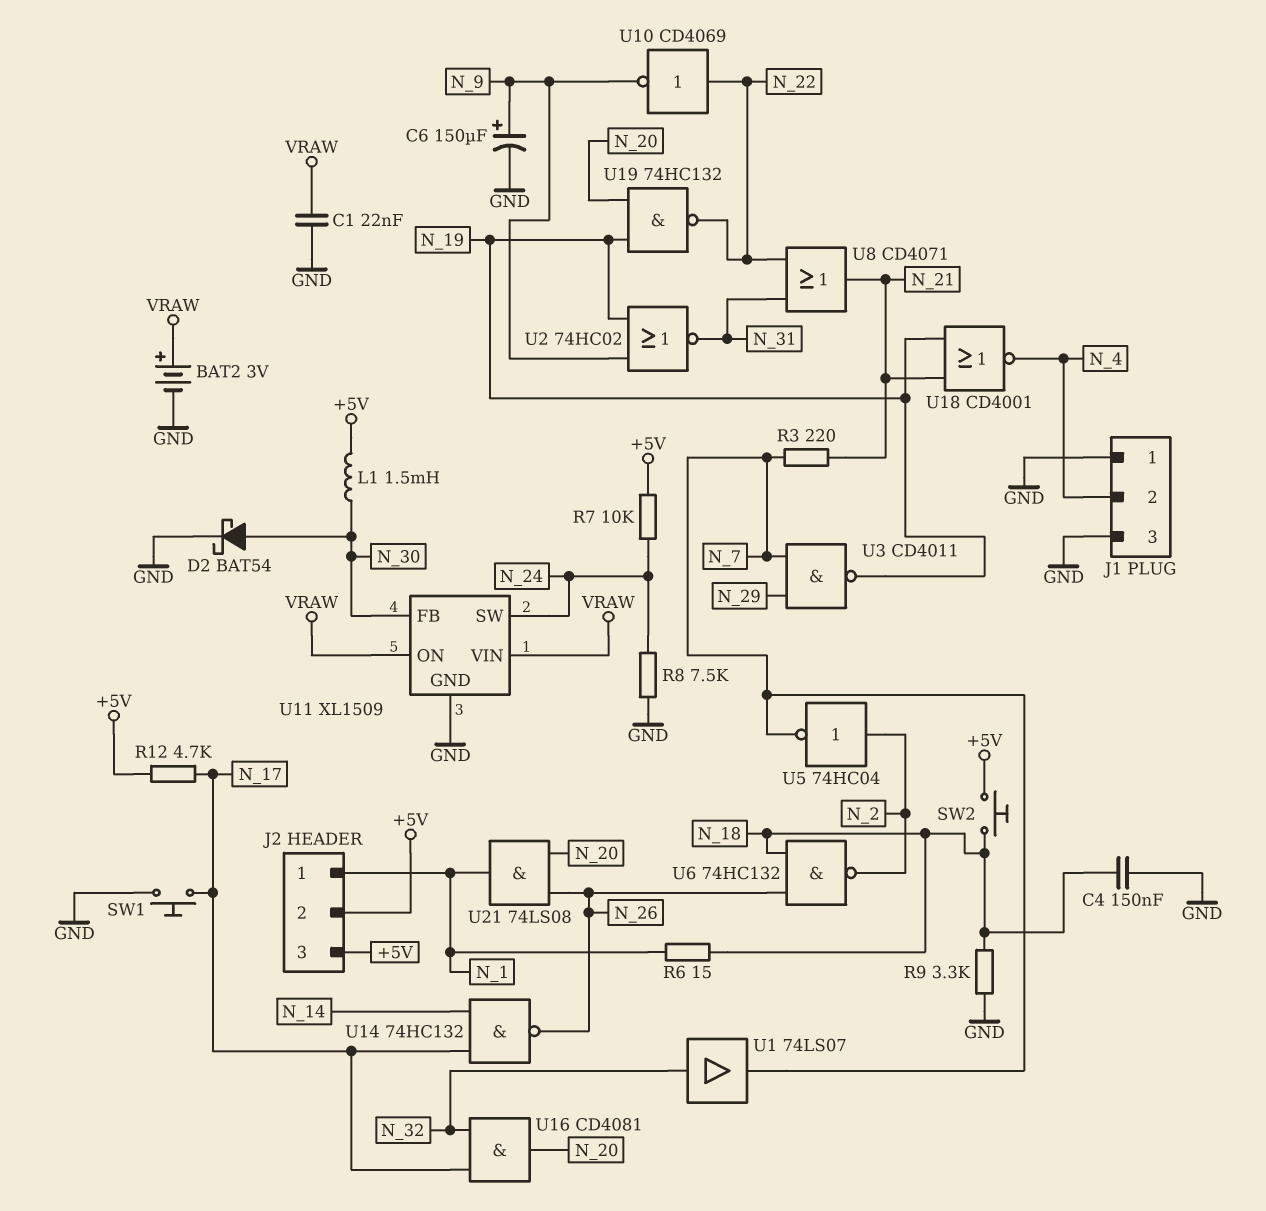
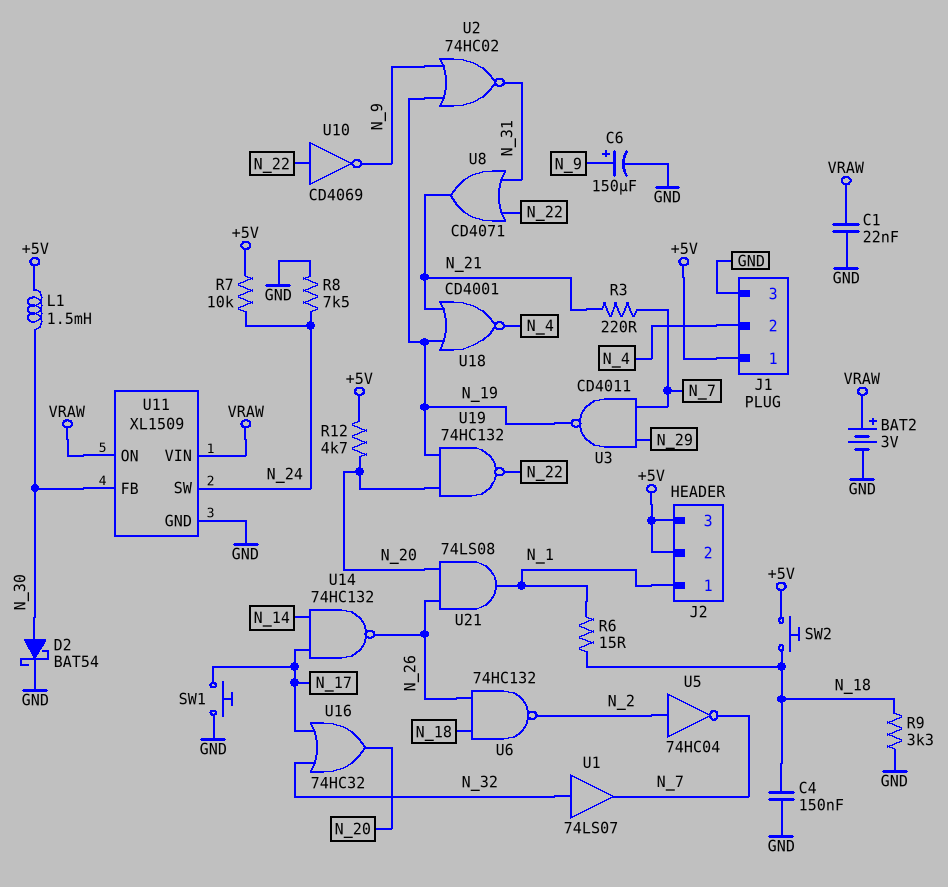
J1 pin 1: GND -> +5V
R12: 4.7k (+5V, N_17) -> 4.7k (+5V, N_20)
U16: AND CD4081 (in N_17, in N_32, out N_20) -> OR 74HC32 (in N_17, in N_32, out N_20)

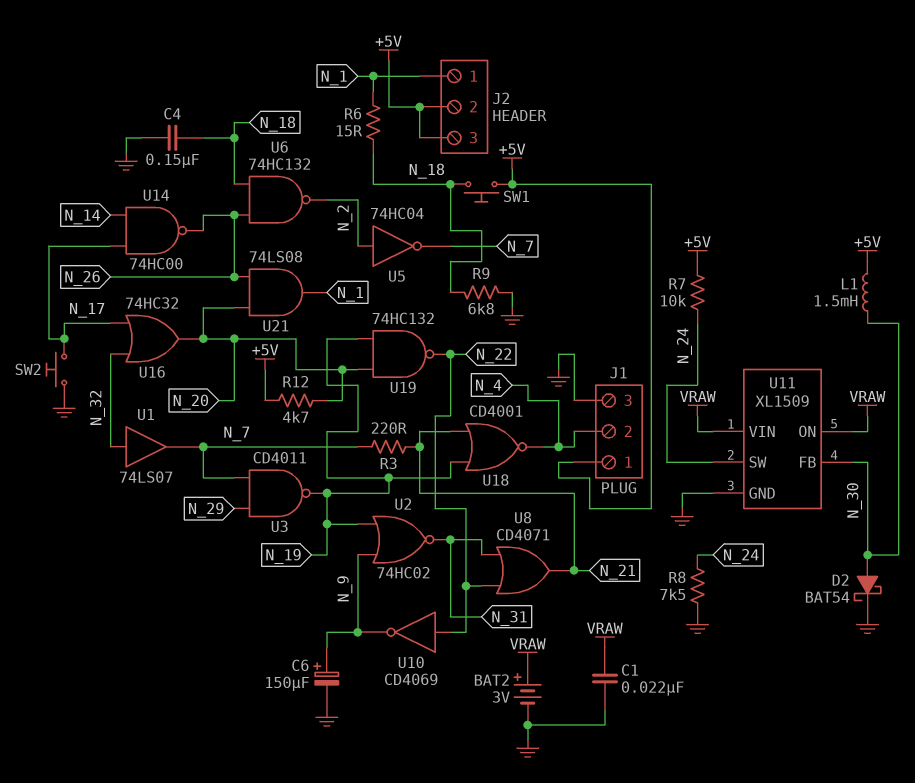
R9: 3.3k (GND, N_18) -> 6.8k (GND, N_18)
SW1: button (GND, N_17) -> button (+5V, N_18)
SW2: button (+5V, N_18) -> button (GND, N_17)
U14: NAND 74HC132 (in N_14, in N_17, out N_26) -> NAND 74HC00 (in N_14, in N_17, out N_26)

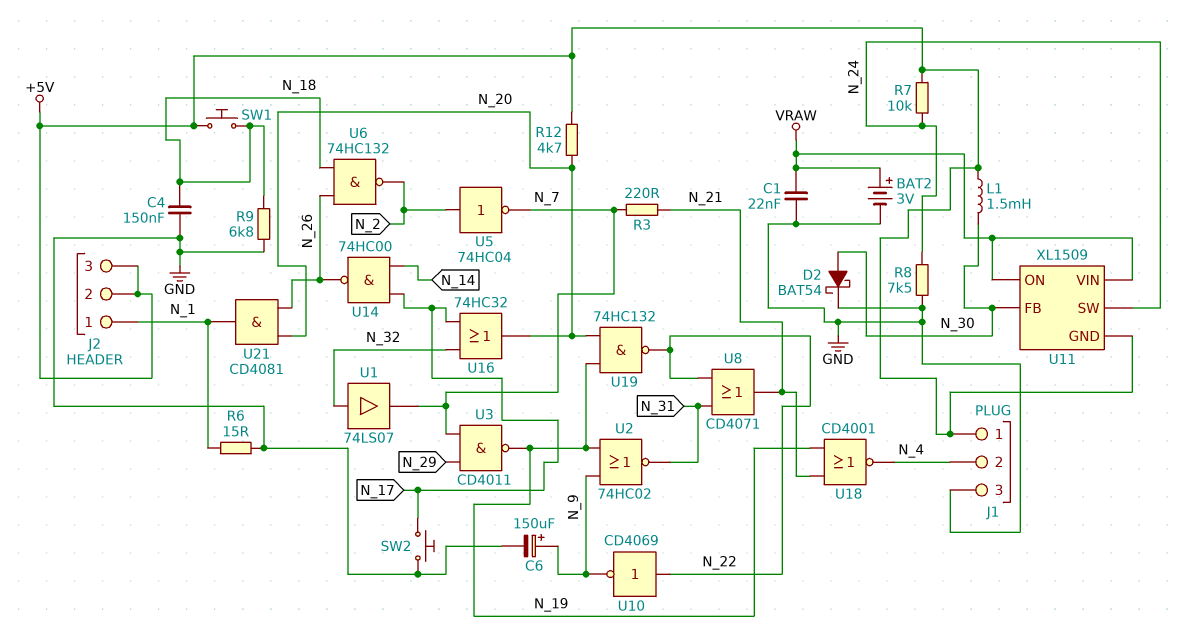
R6: 15 (N_1, N_18) -> 15 (GND, N_1)
U11 pin GND: GND -> +5V
U21: AND 74LS08 (in N_20, in N_26, out N_1) -> AND CD4081 (in N_20, in N_26, out N_1)

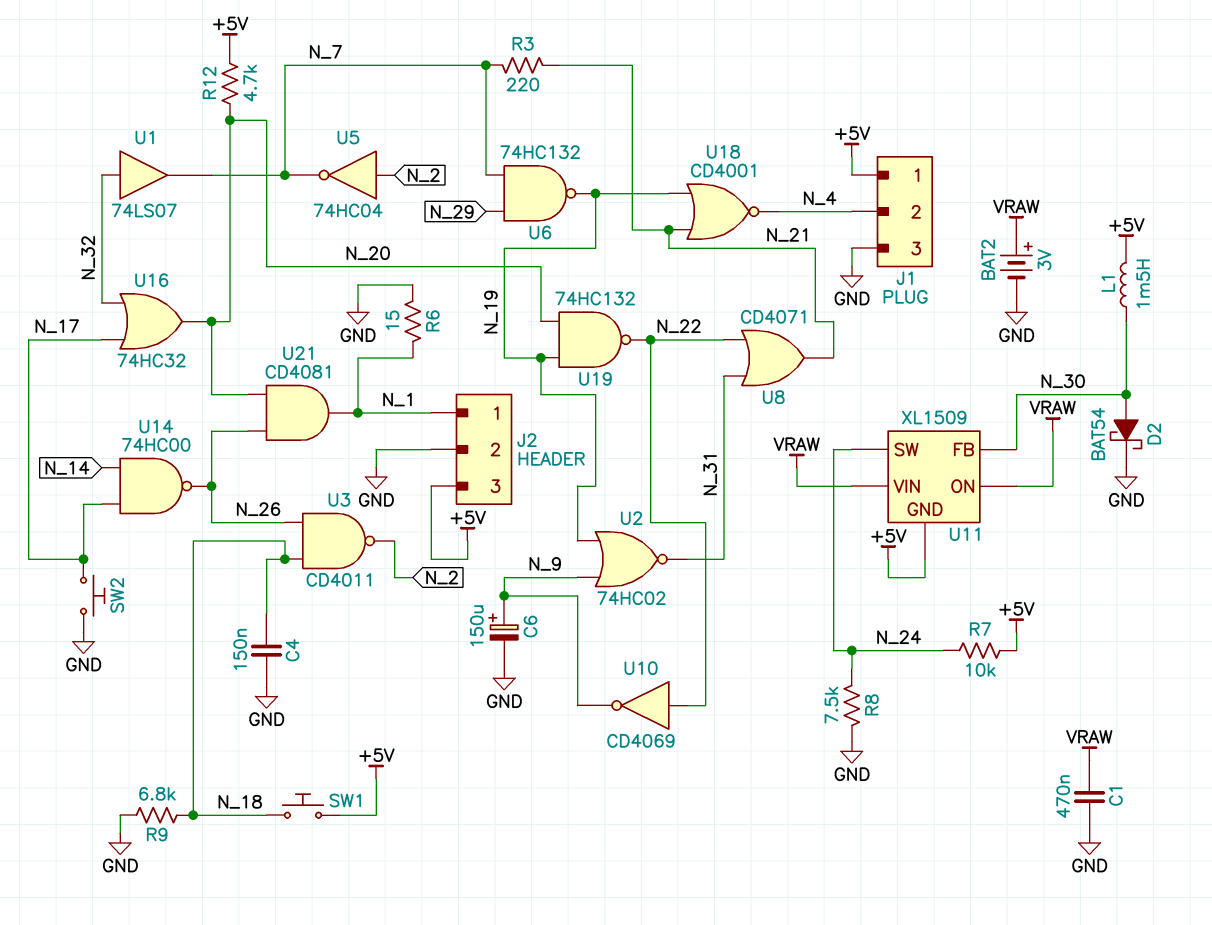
C1: 22nF (GND, VRAW) -> 470nF (GND, VRAW)
J2 pin 2: +5V -> GND
U3: NAND CD4011 (in N_7, in N_29, out N_19) -> NAND CD4011 (in N_18, in N_26, out N_2)
U6: NAND 74HC132 (in N_18, in N_26, out N_2) -> NAND 74HC132 (in N_7, in N_29, out N_19)

